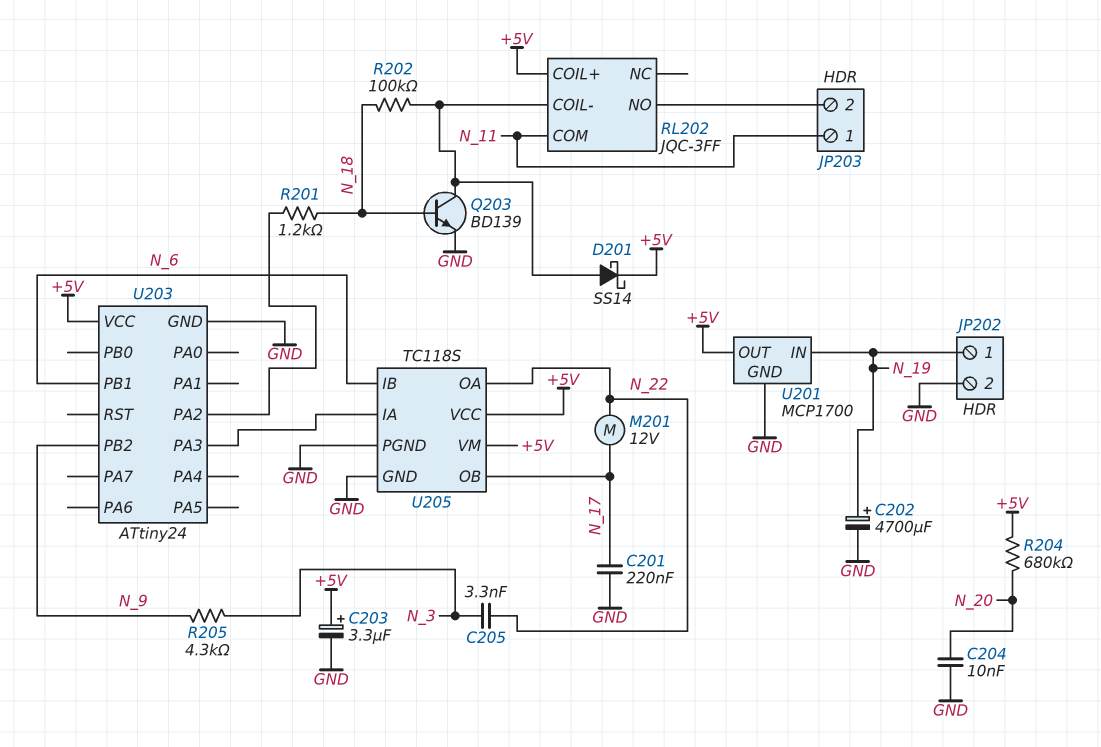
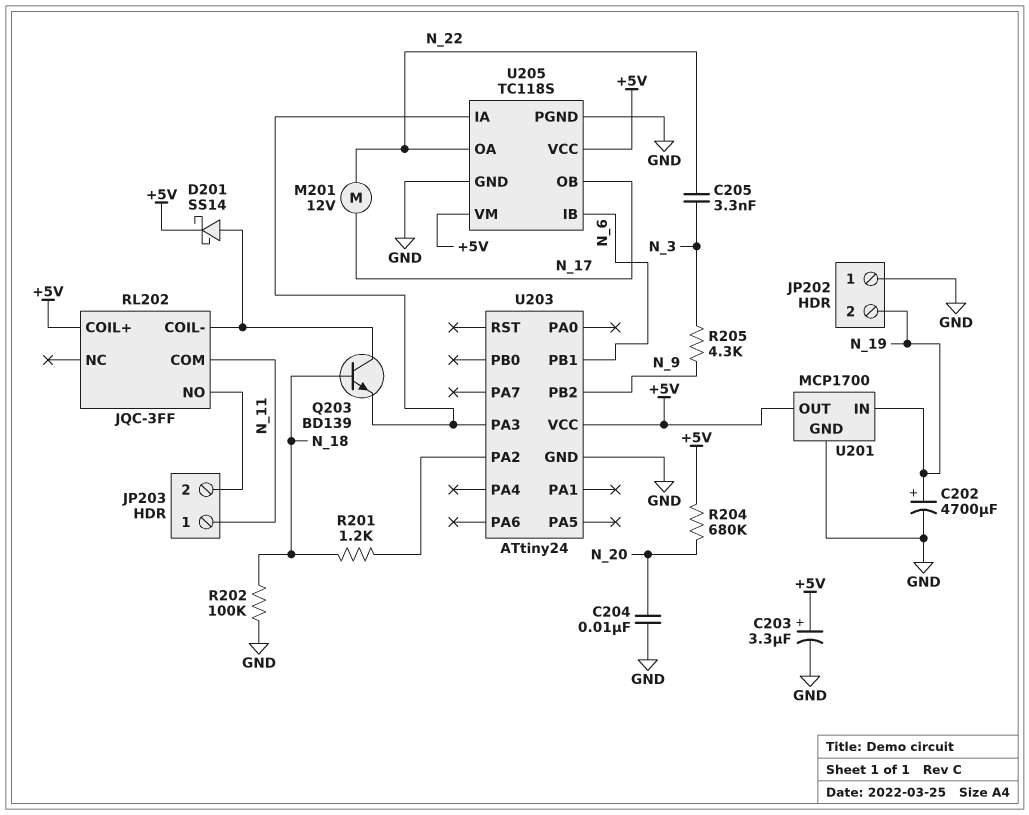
C201: 220nF (GND, N_17) -> none
JP202 pin 1: N_19 -> GND
JP202 pin 2: GND -> N_19
Q203: NPN BD139 (B N_18, C RL202/COIL-, E GND) -> NPN BD139 (B N_18, C RL202/COIL-, E U203/PA3)
R202: 100k (N_18, RL202/COIL-) -> 100k (GND, N_18)

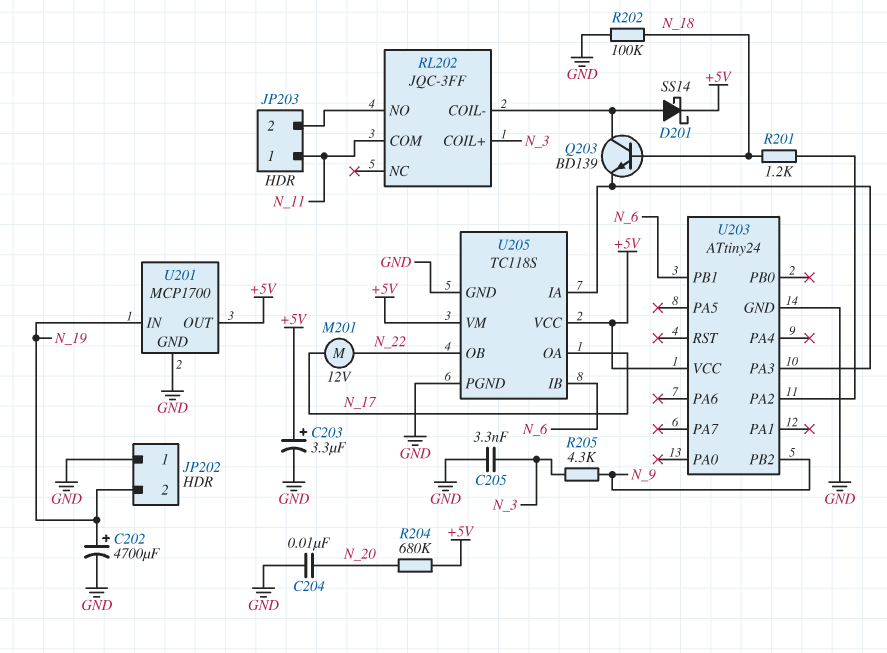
C205: 3.3nF (N_3, N_22) -> 3.3nF (GND, N_3)
RL202 pin COIL+: +5V -> N_3
U205 pin OA: N_22 -> N_17
U205 pin OB: N_17 -> N_22

